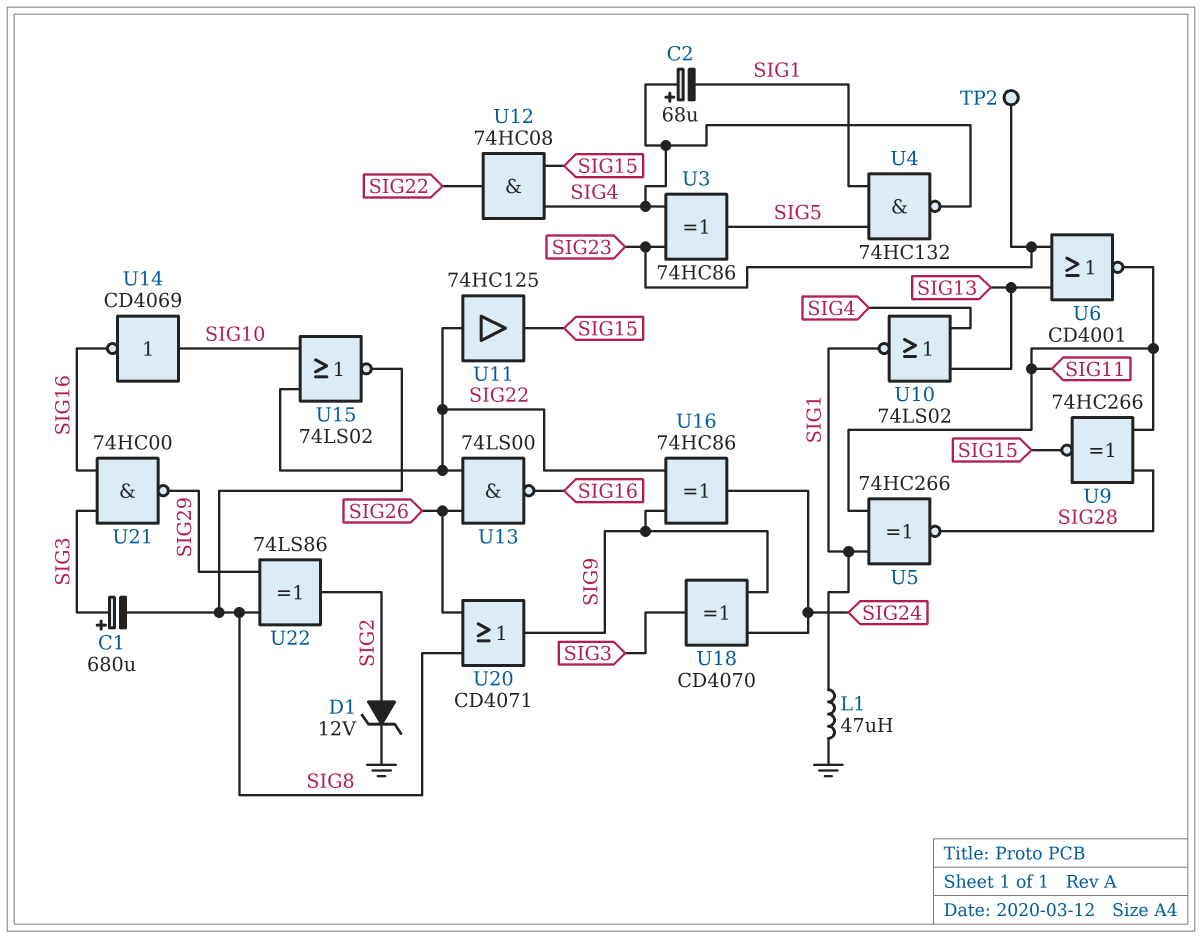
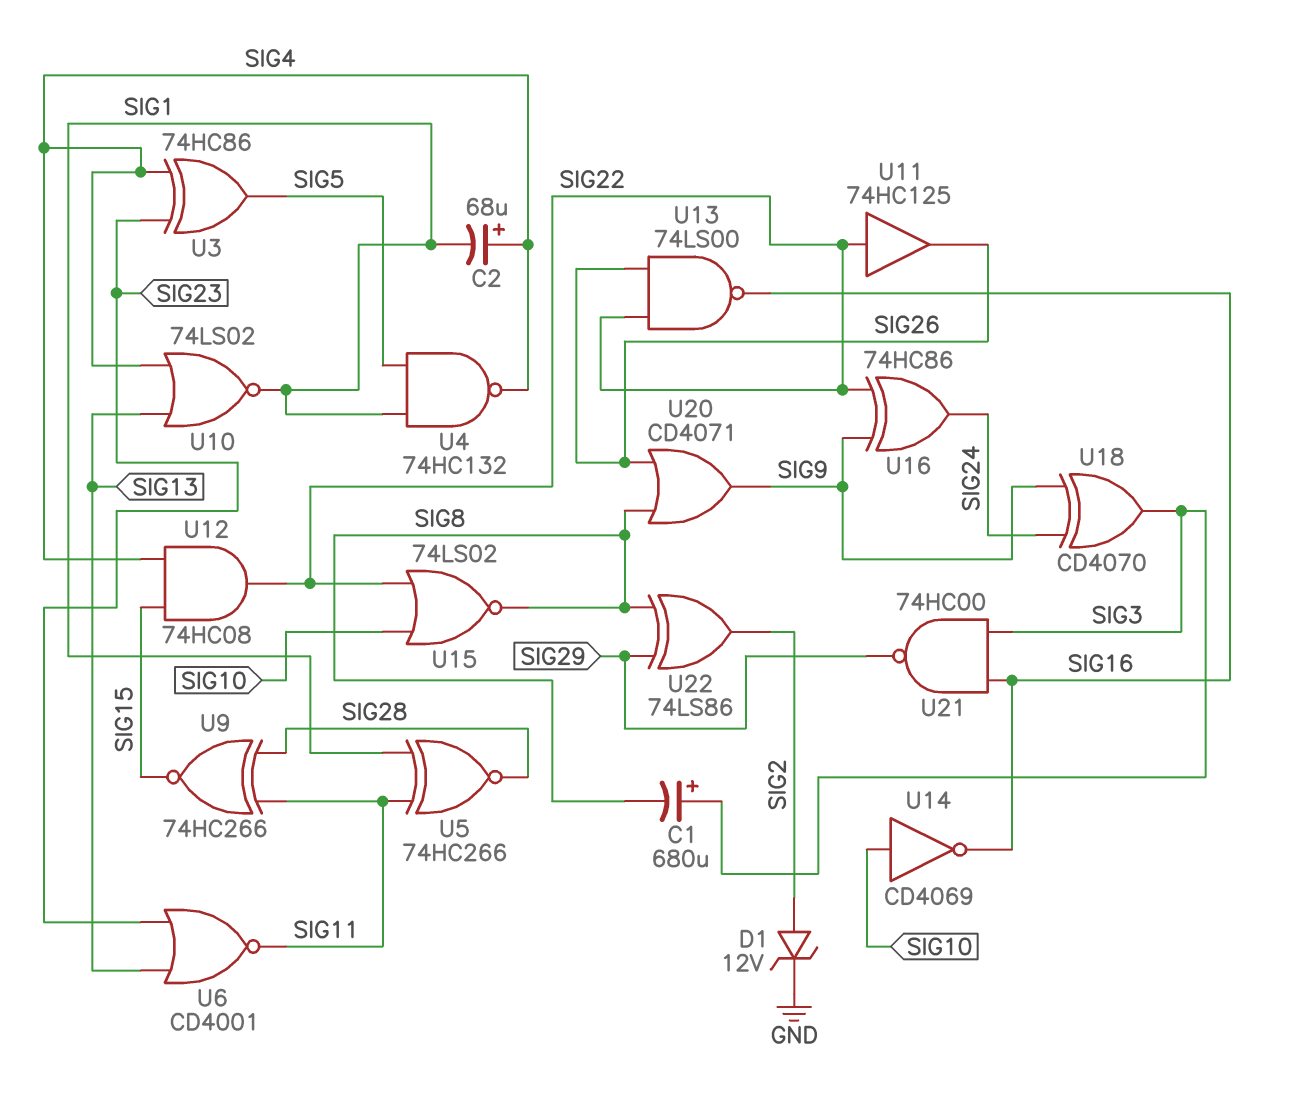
L1: 47uH (GND, SIG1) -> none
TP2: test point (SIG23) -> none
U11: buffer 74HC125 (in SIG22, out SIG15) -> buffer 74HC125 (in SIG22, out SIG26)

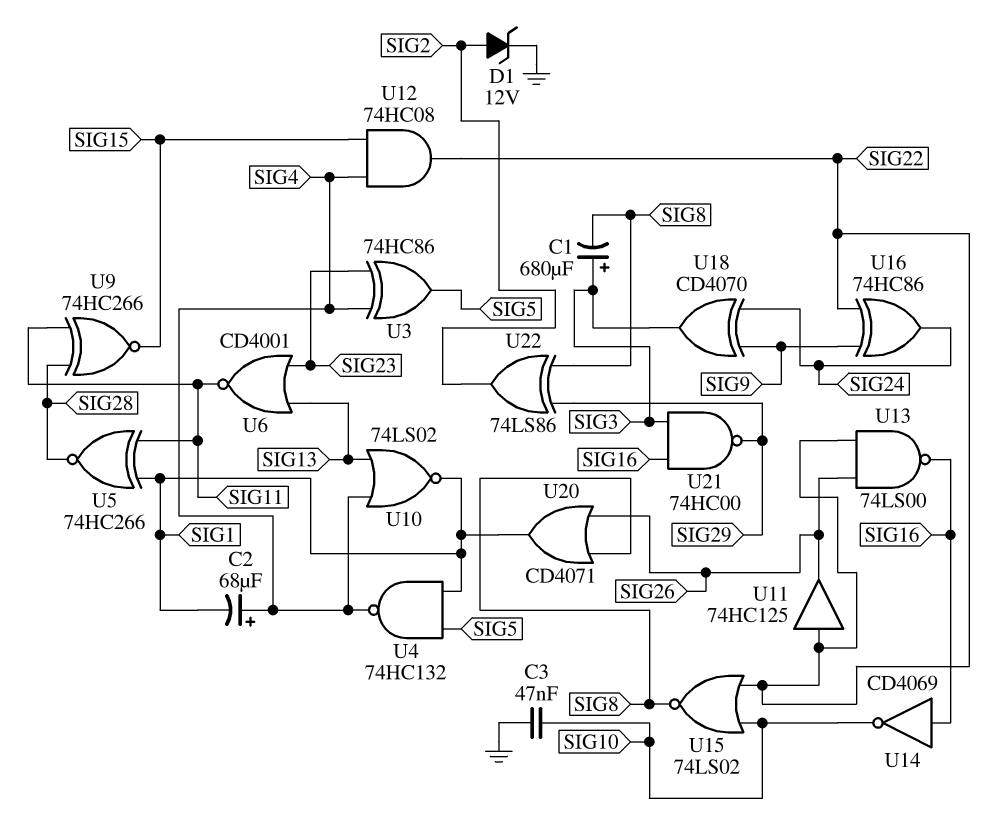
C3: none -> 47nF (GND, SIG10)
U14: NOT CD4069 (in SIG10, out SIG16) -> NOT CD4069 (in SIG16, out SIG10)
U20: OR CD4071 (in SIG8, in SIG26, out SIG9) -> OR CD4071 (in SIG8, in SIG26, out SIG1)

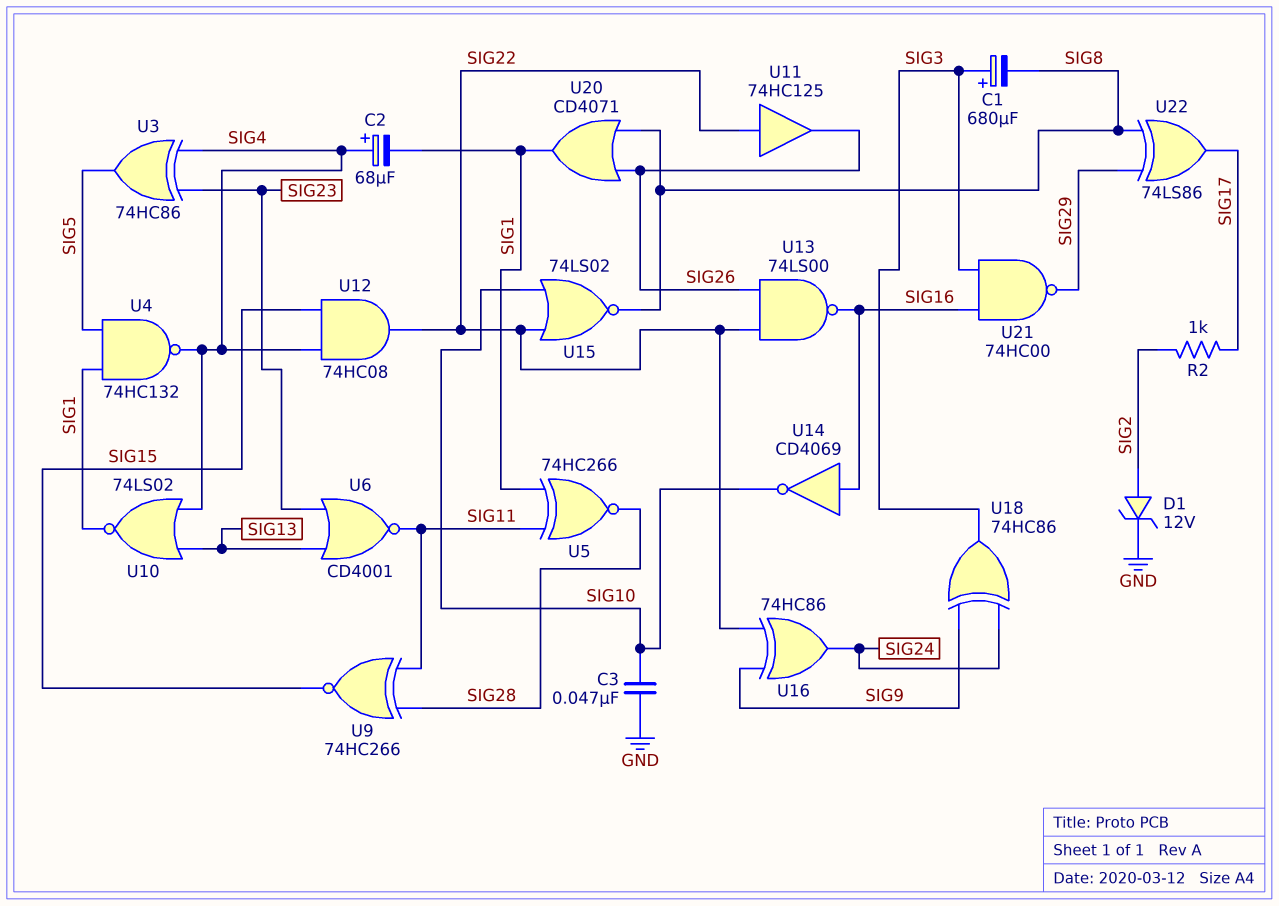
R2: none -> 1k (SIG2, SIG17)
U18: XOR CD4070 (in SIG9, in SIG24, out SIG3) -> XOR 74HC86 (in SIG9, in SIG24, out SIG3)
U22: XOR 74LS86 (in SIG8, in SIG29, out SIG2) -> XOR 74LS86 (in SIG8, in SIG29, out SIG17)

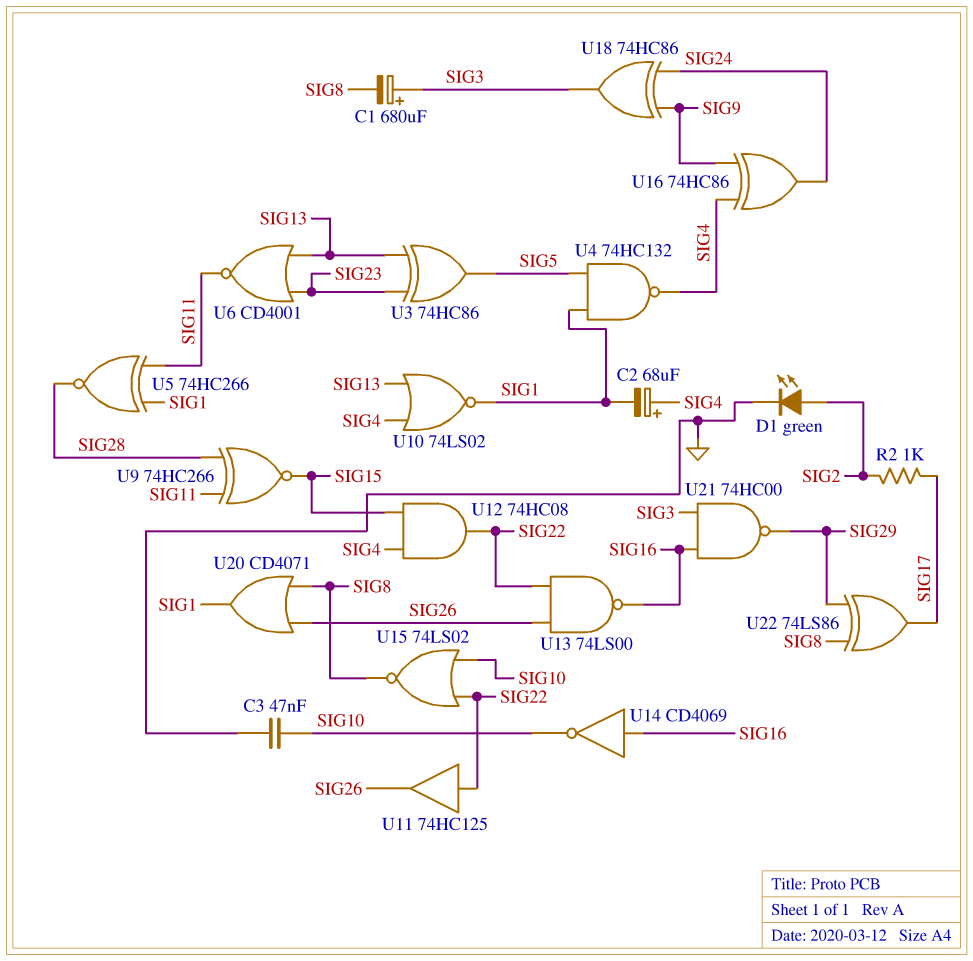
D1: zener 12V (A SIG2, K GND) -> LED green (A SIG2, K GND)
U3: XOR 74HC86 (in SIG4, in SIG23, out SIG5) -> XOR 74HC86 (in SIG13, in SIG23, out SIG5)
U16: XOR 74HC86 (in SIG9, in SIG22, out SIG24) -> XOR 74HC86 (in SIG4, in SIG9, out SIG24)

